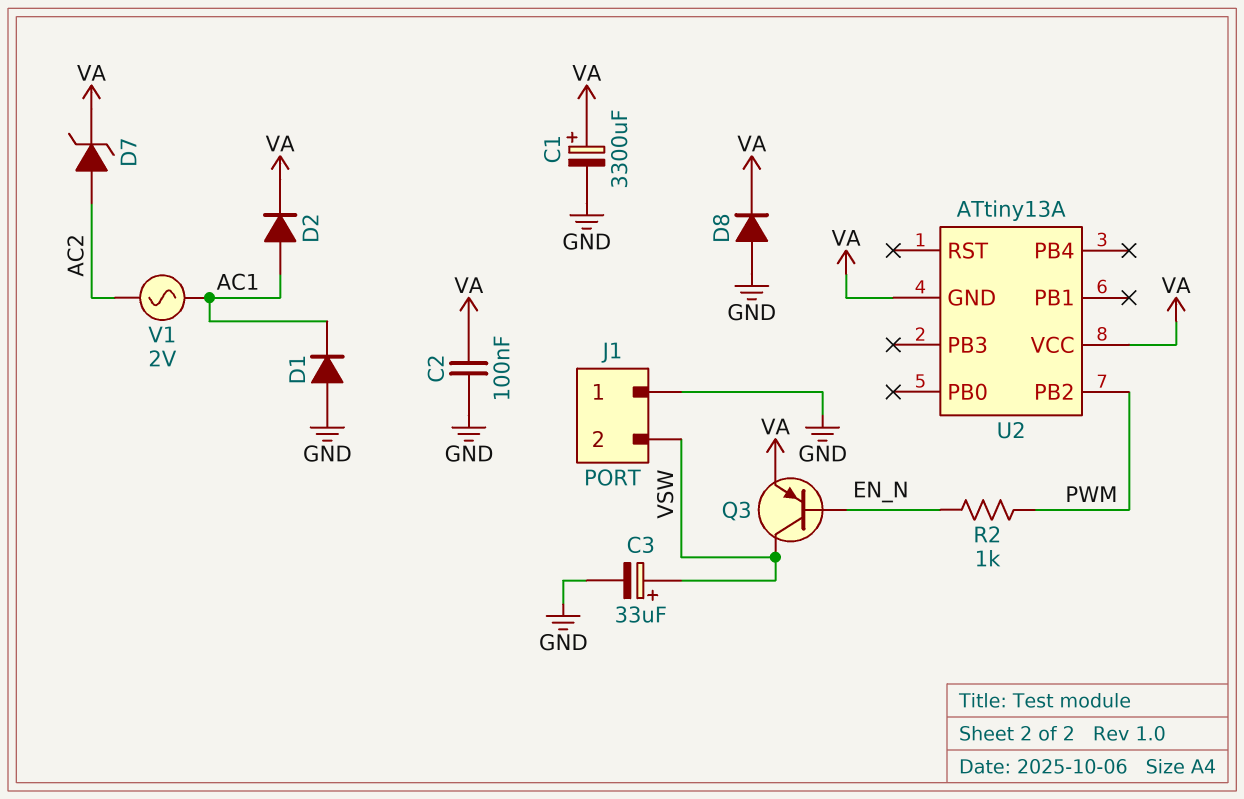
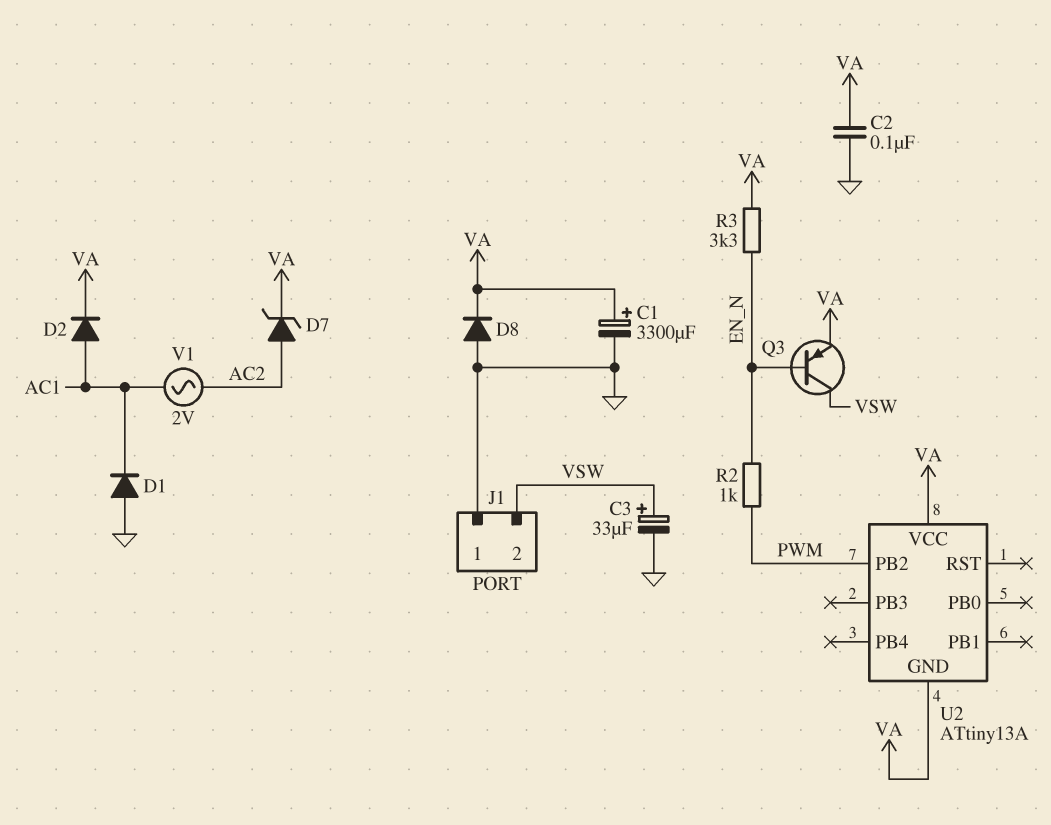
R3: none -> 3.3k (EN_N, VA)

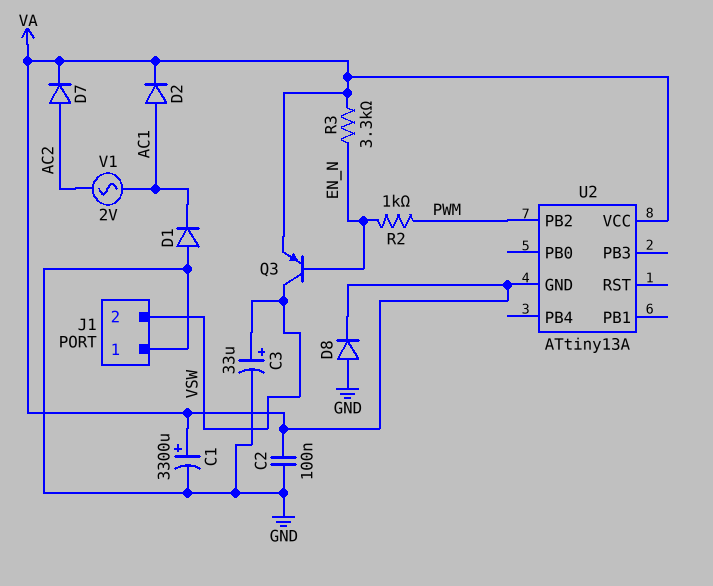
D7: zener (A AC2, K VA) -> diode (A AC2, K VA)

